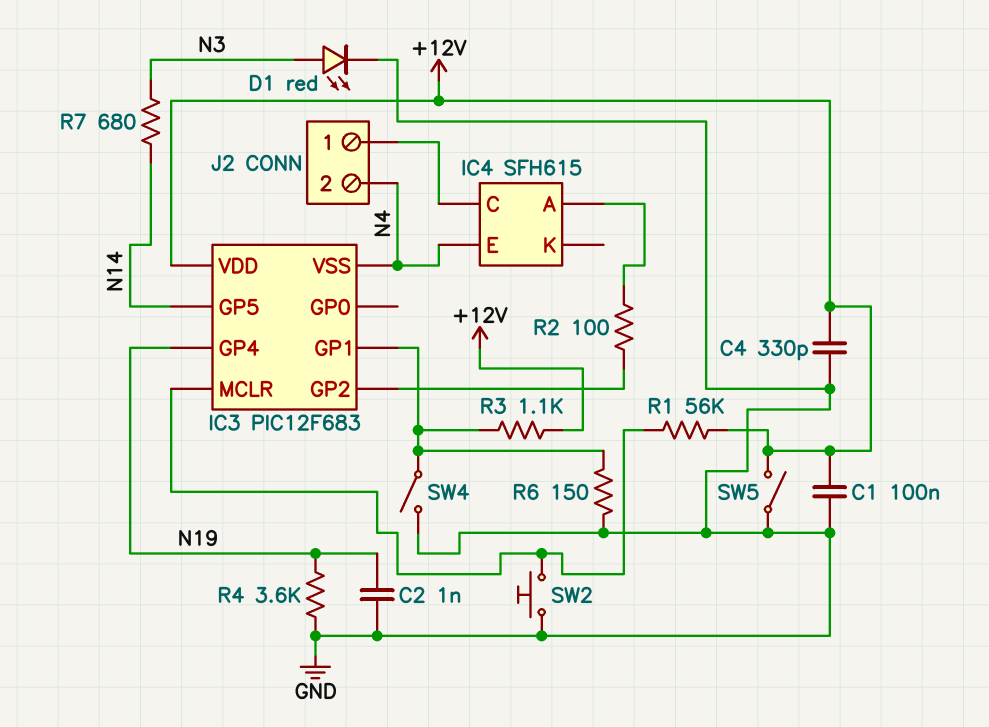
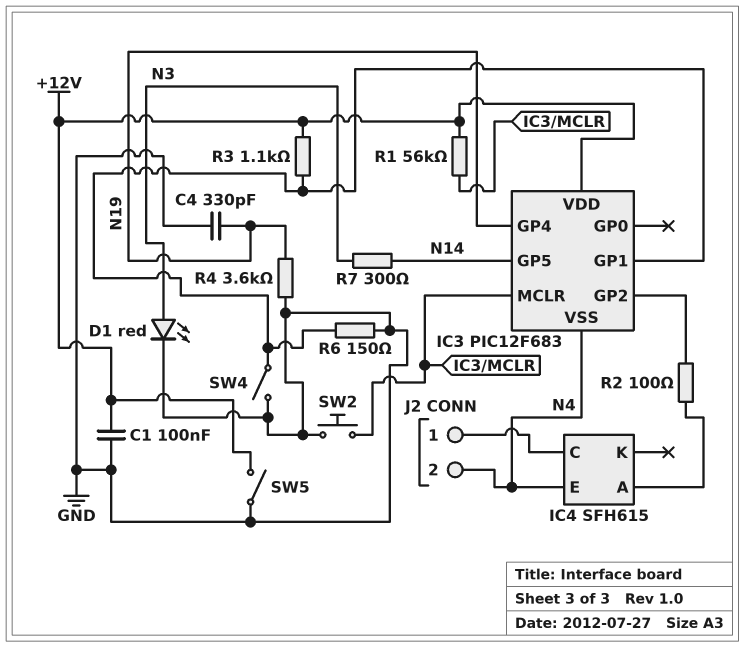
C2: 1nF (GND, N19) -> none
C4: 330pF (+12V, GND) -> 330pF (GND, N19)
R7: 680 (N3, N14) -> 300 (N3, N14)

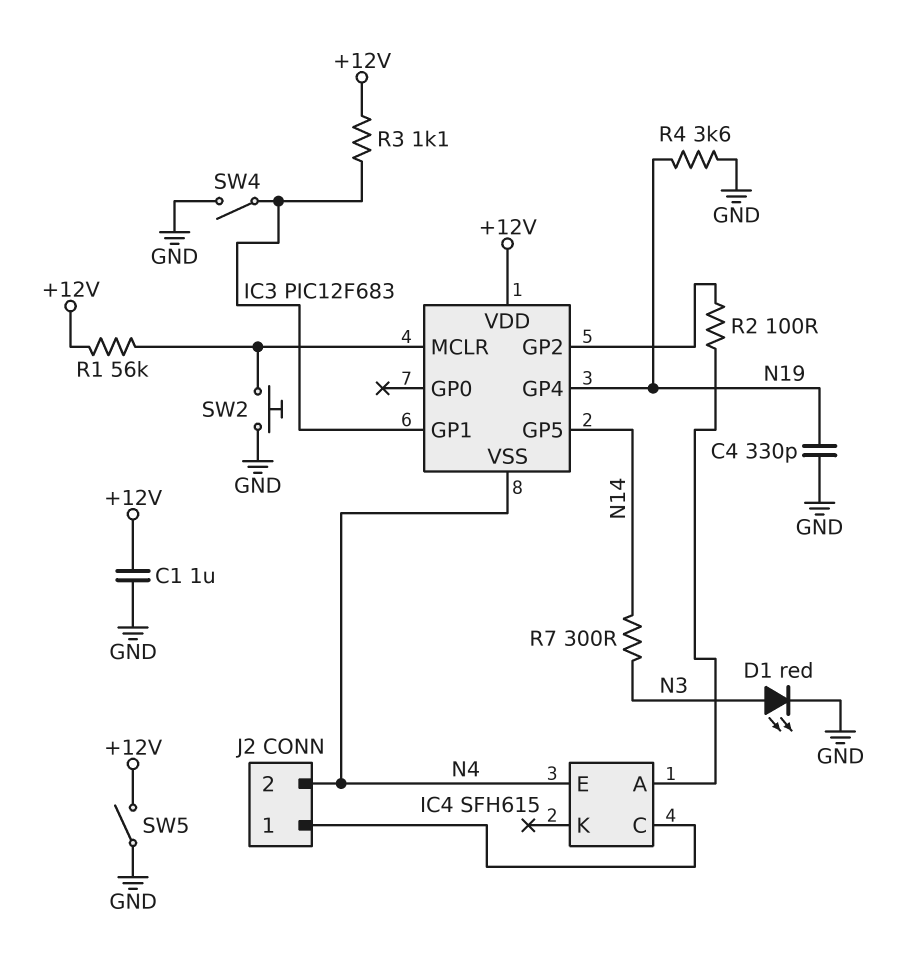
C1: 100nF (+12V, GND) -> 1uF (+12V, GND)
R6: 150 (GND, IC3/GP1) -> none

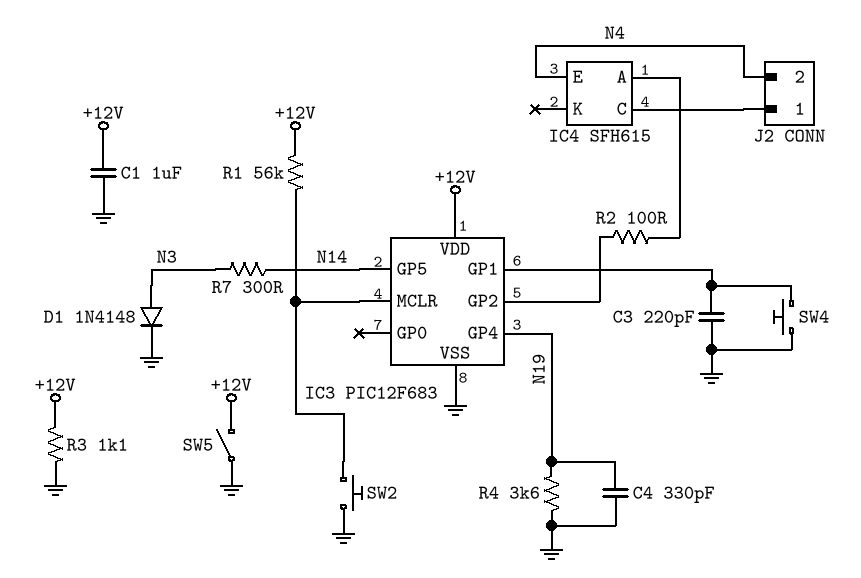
C3: none -> 220pF (GND, IC3/GP1)
D1: LED red (A N3, K GND) -> diode 1N4148 (A N3, K GND)
IC3 pin VSS: N4 -> GND
R3: 1.1k (+12V, IC3/GP1) -> 1.1k (+12V, GND)
SW4: switch (GND, IC3/GP1) -> button (GND, IC3/GP1)

